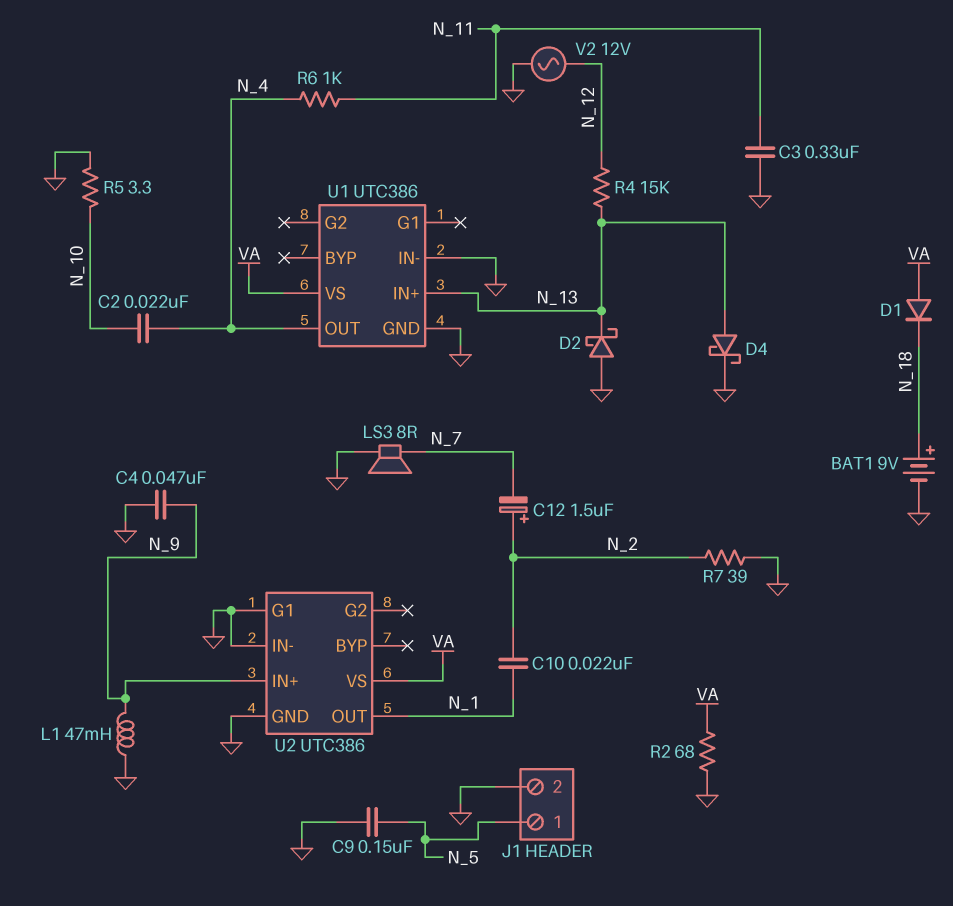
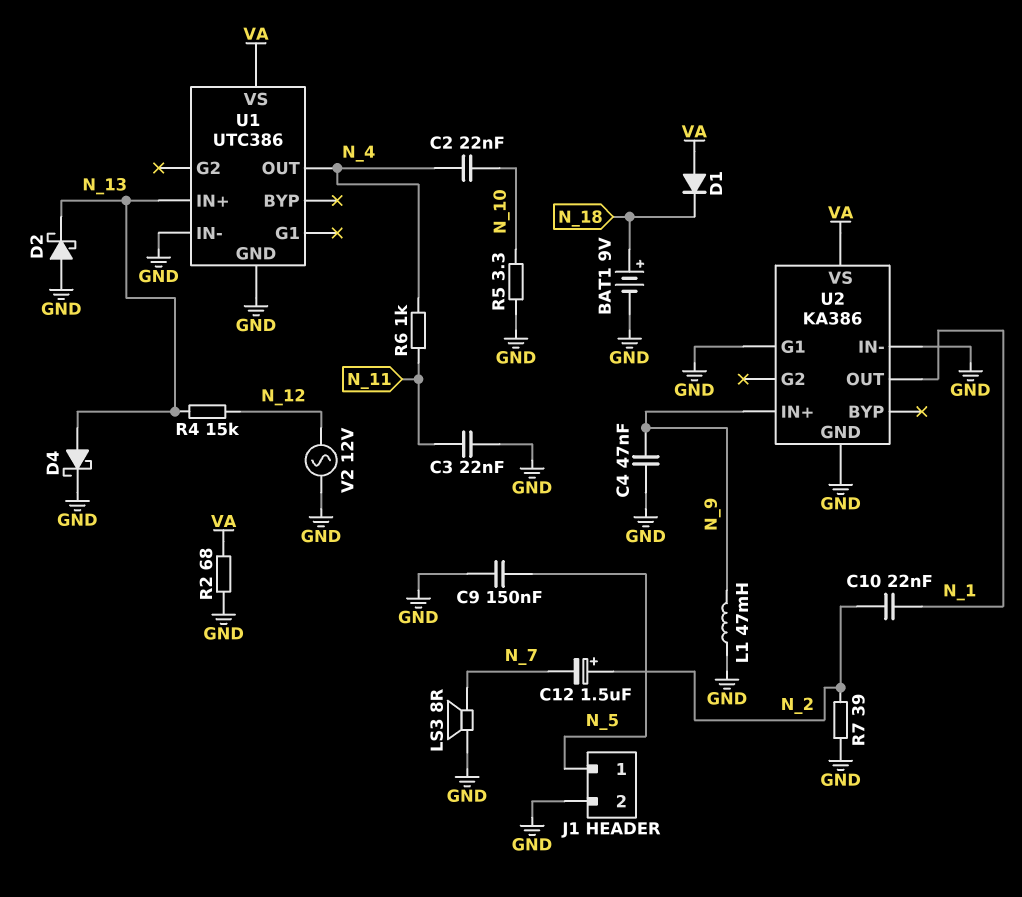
C3: 330nF (GND, N_11) -> 22nF (GND, N_11)
U2: UTC386 -> KA386

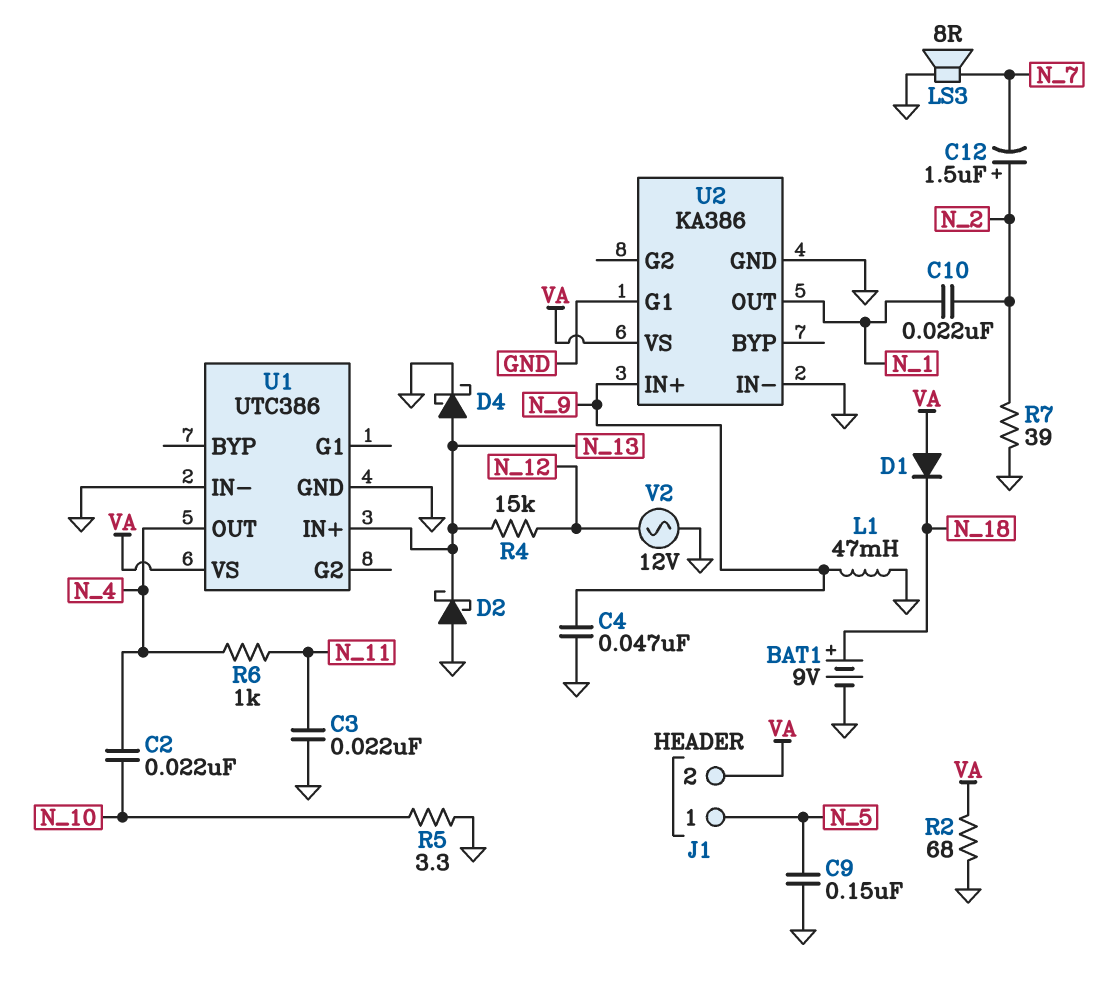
J1 pin 2: GND -> VA

